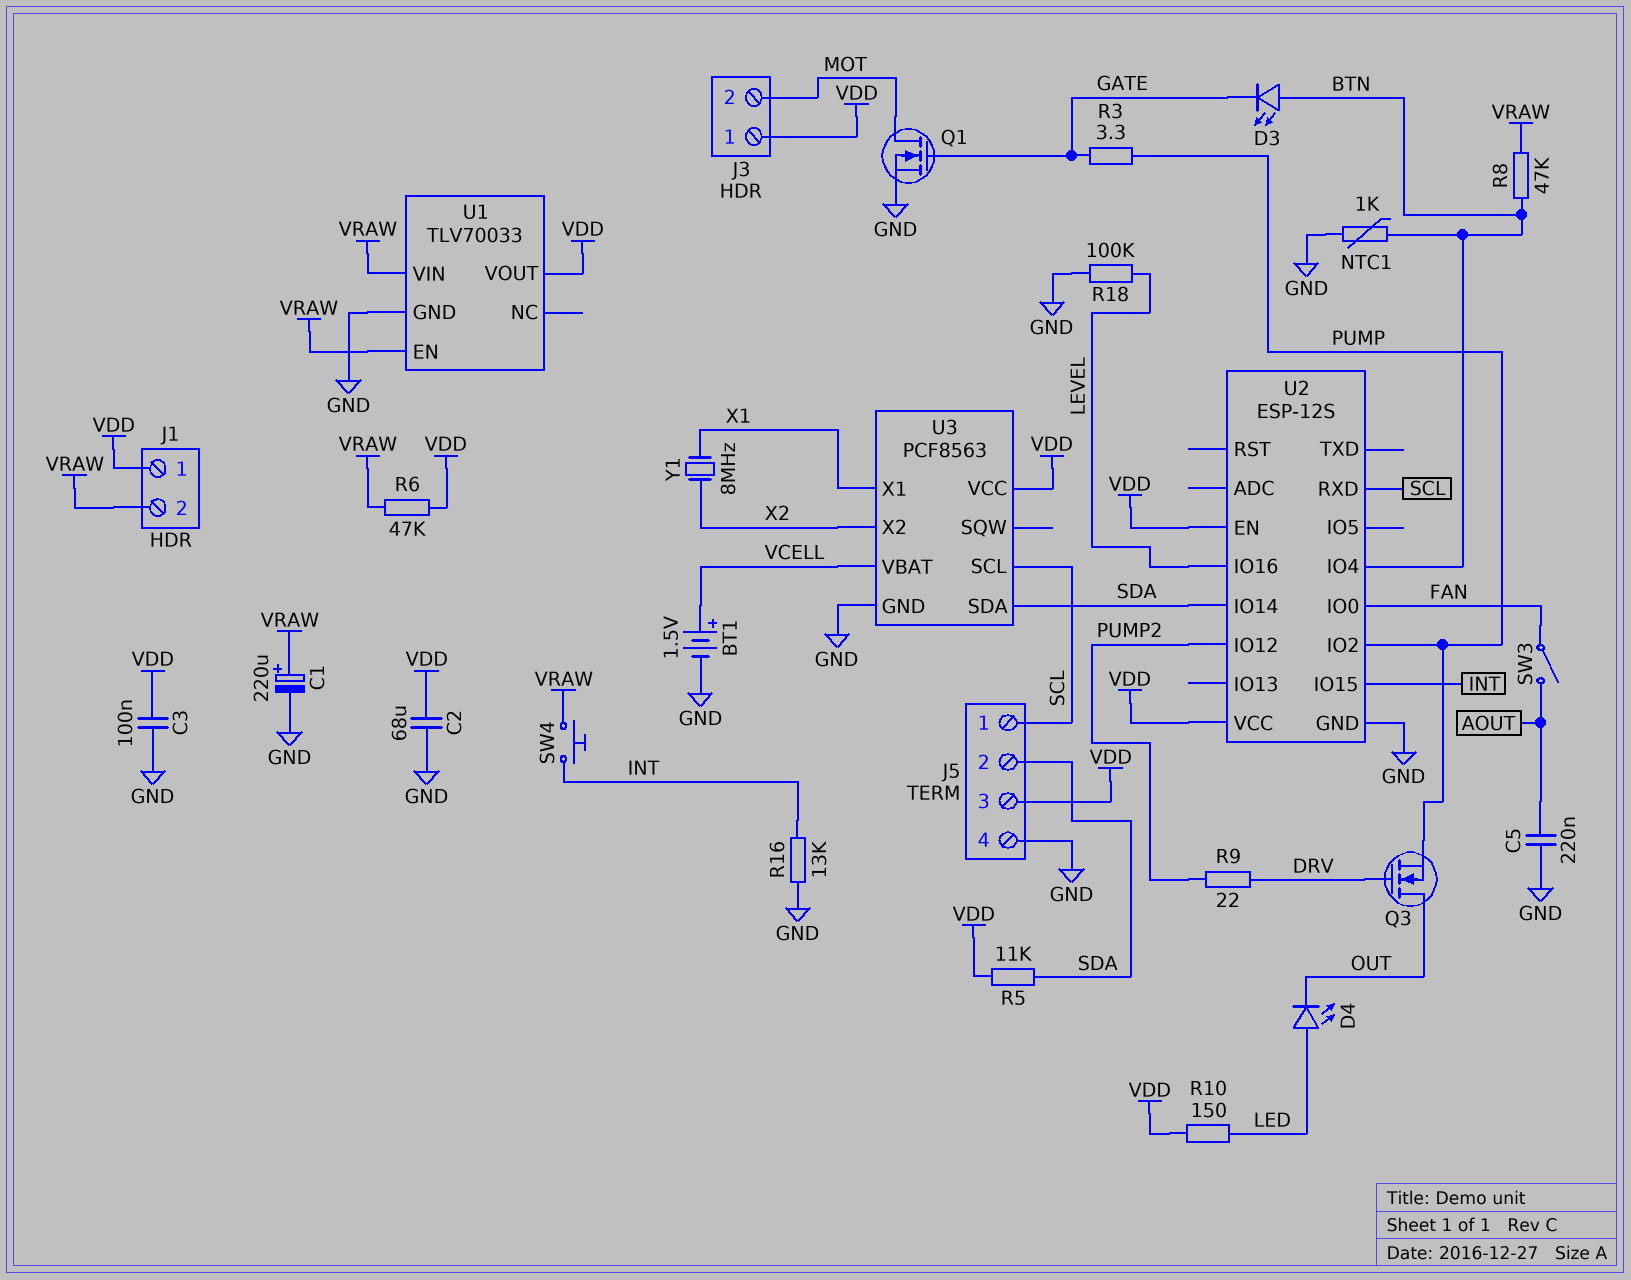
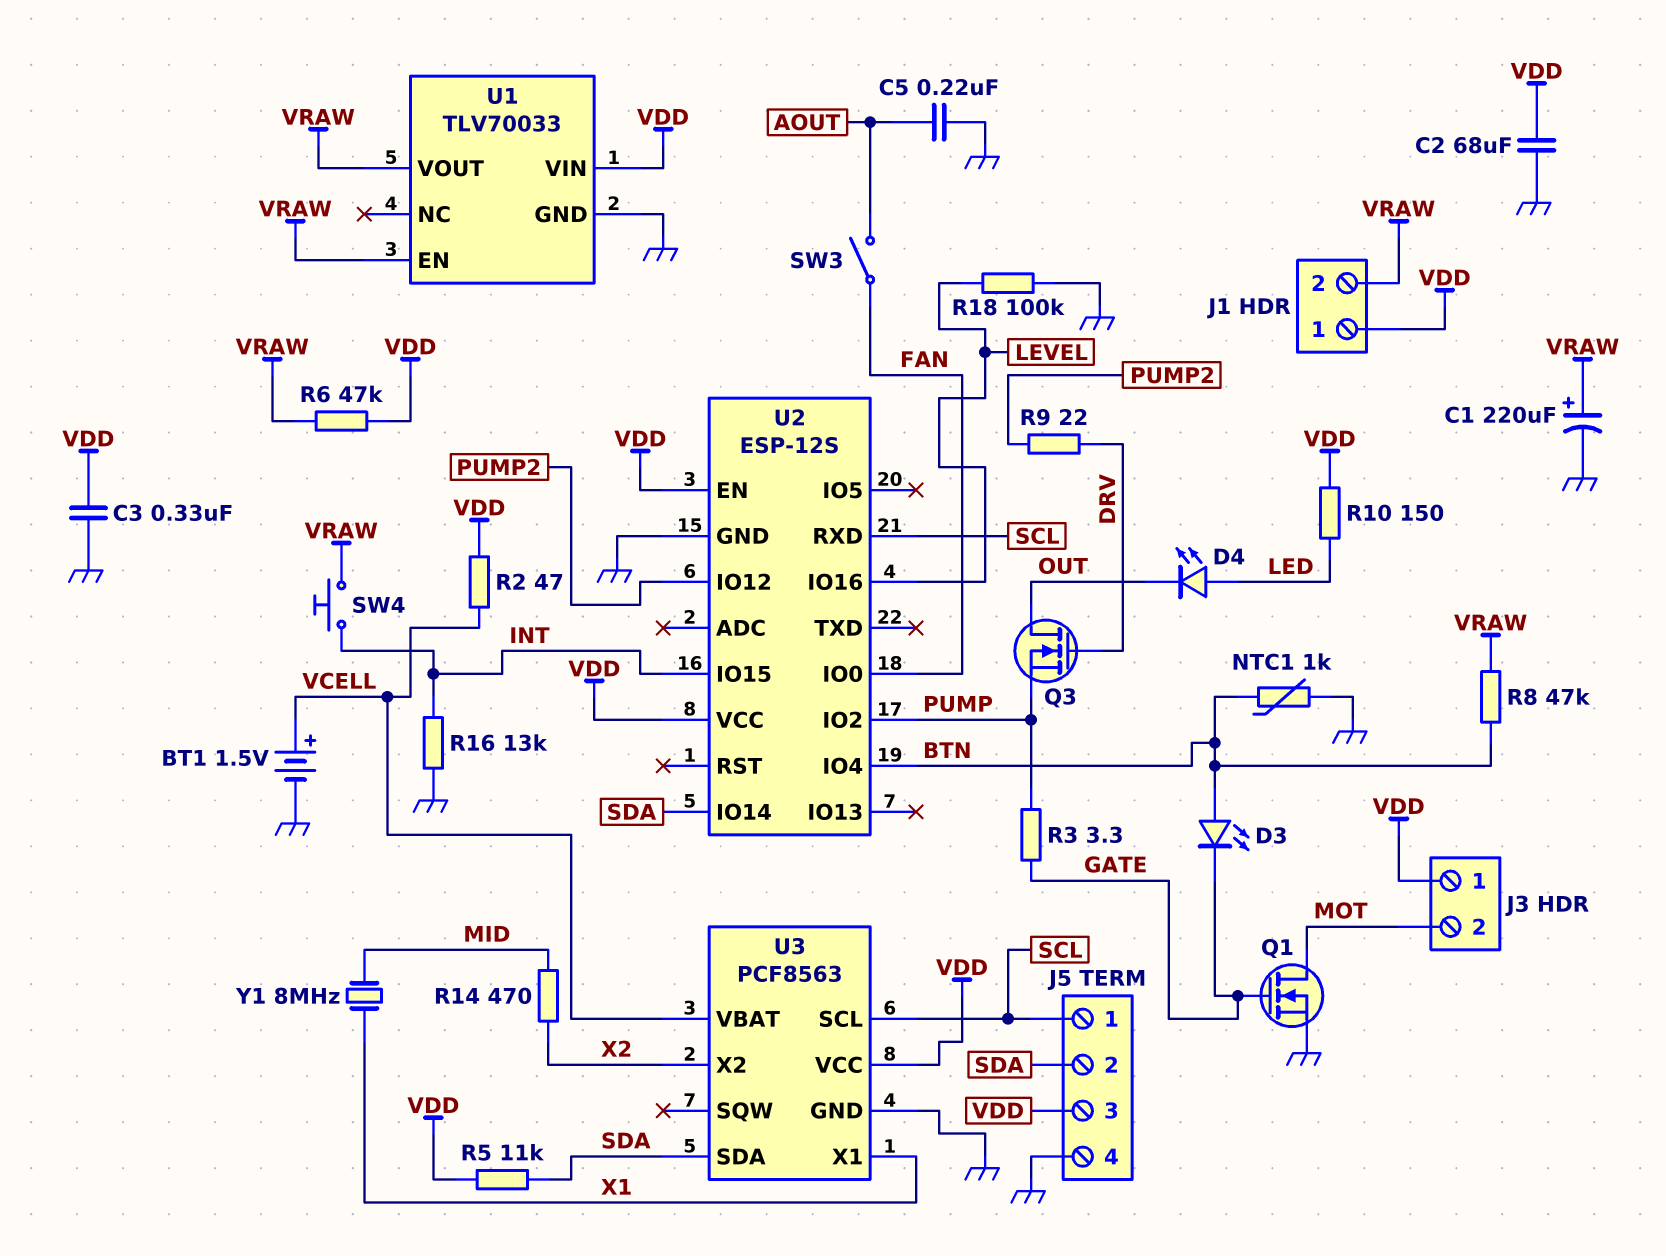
C3: 100nF (GND, VDD) -> 330nF (GND, VDD)
R2: none -> 47 (VCELL, VDD)
R14: none -> 470 (MID, X2)
U1 pin VIN: VRAW -> VDD
U1 pin VOUT: VDD -> VRAW
Y1: 8MHz (X1, X2) -> 8MHz (MID, X1)

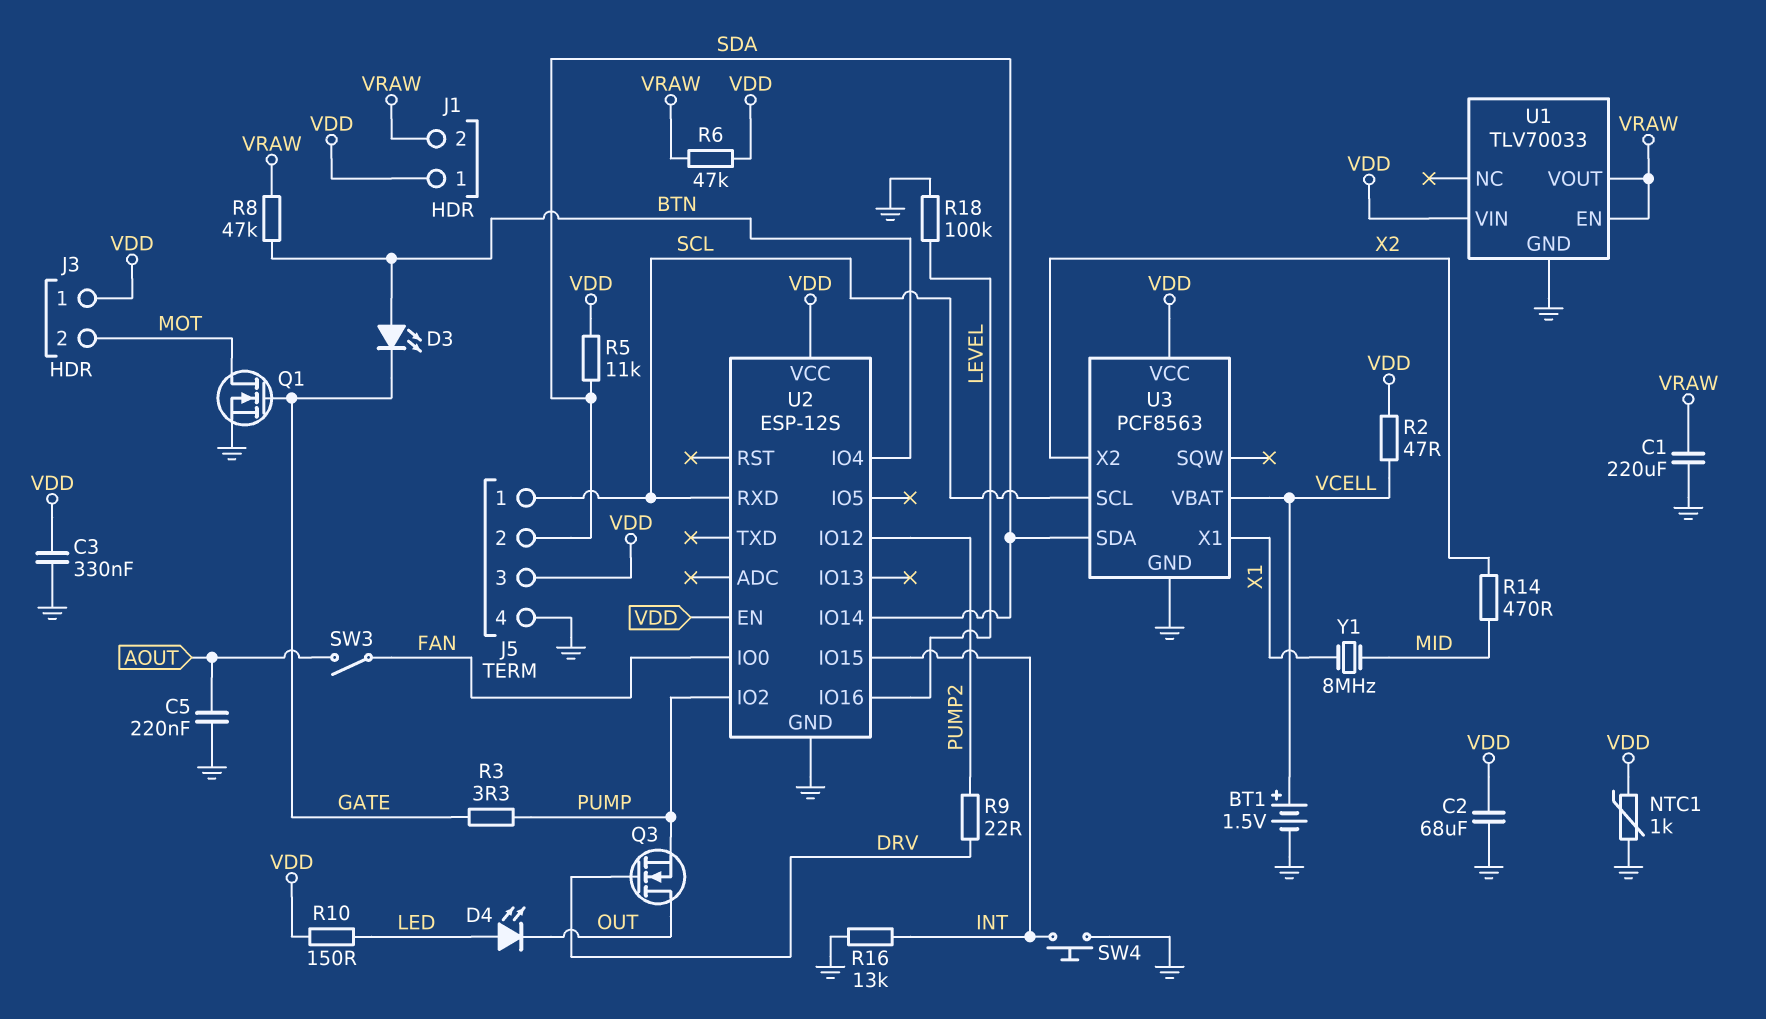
C1: 220uF (plus VRAW, minus GND) -> 220uF (GND, VRAW)
NTC1: 1k (BTN, GND) -> 1k (GND, VDD)
SW4: button (INT, VRAW) -> button (GND, INT)

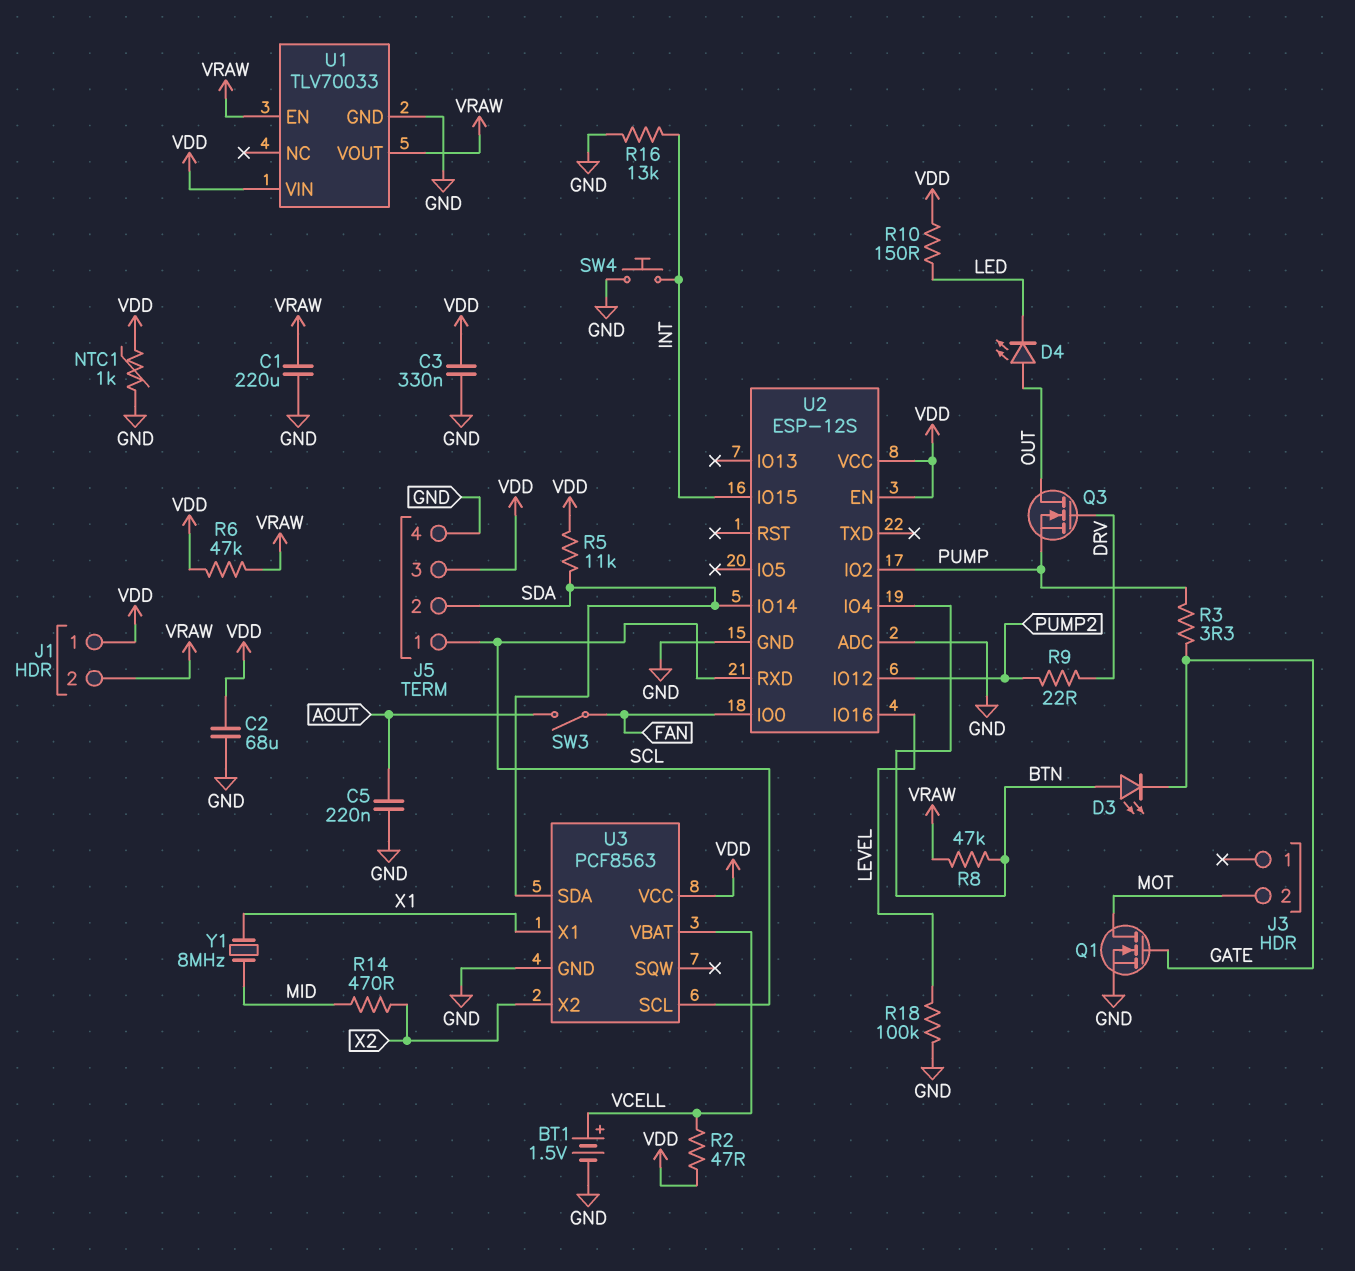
D4: LED (A LED, K OUT) -> LED (A OUT, K LED)
J3 pin 1: VDD -> none
U2 pin ADC: none -> GND

